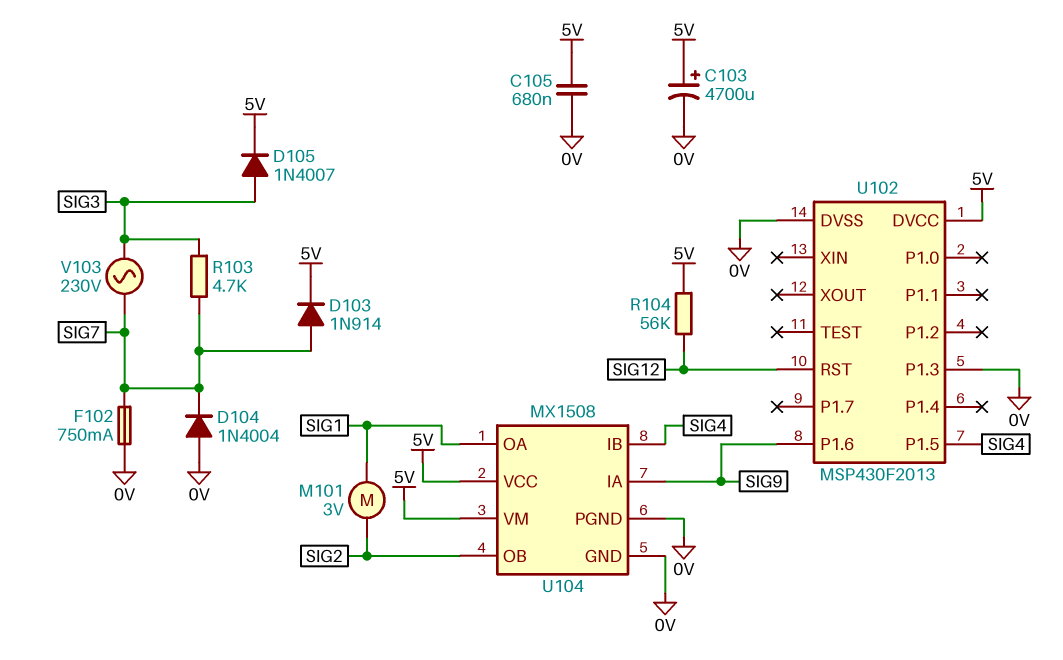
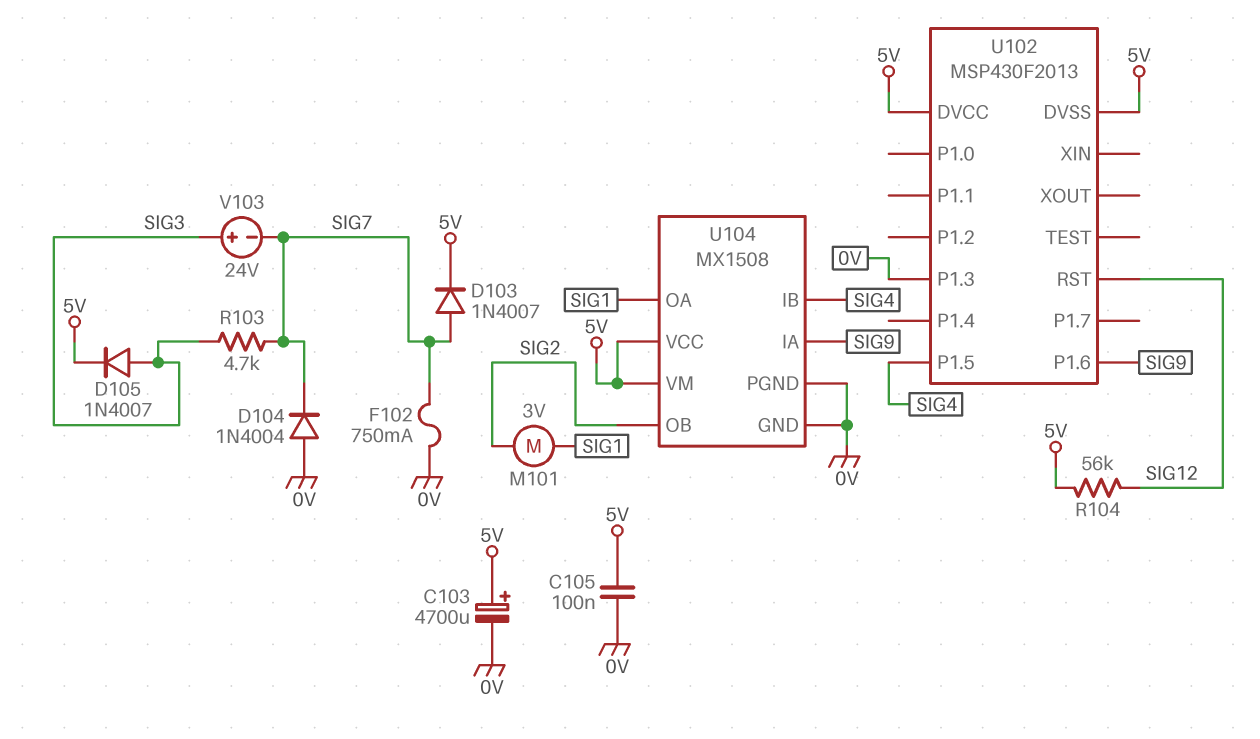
C105: 680nF (0V, 5V) -> 100nF (0V, 5V)
D103: diode 1N914 (A SIG7, K 5V) -> diode 1N4007 (A SIG7, K 5V)
U102 pin DVSS: 0V -> 5V
V103: AC 230V (SIG3, SIG7) -> 24V (plus SIG3, minus SIG7)

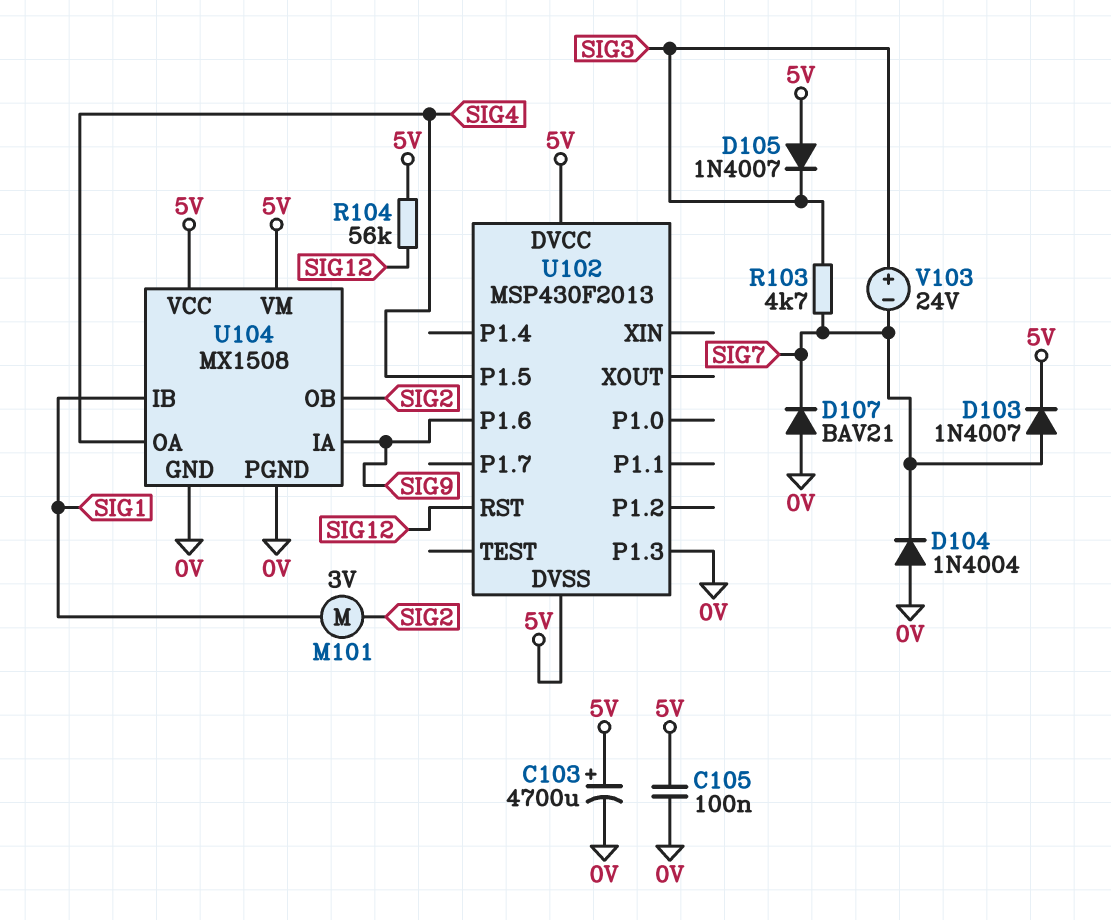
D105: diode 1N4007 (A SIG3, K 5V) -> diode 1N4007 (A 5V, K SIG3)
D107: none -> diode BAV21 (A 0V, K SIG7)
F102: 750mA (0V, SIG7) -> none
U104 pin IB: SIG4 -> SIG1
U104 pin OA: SIG1 -> SIG4

